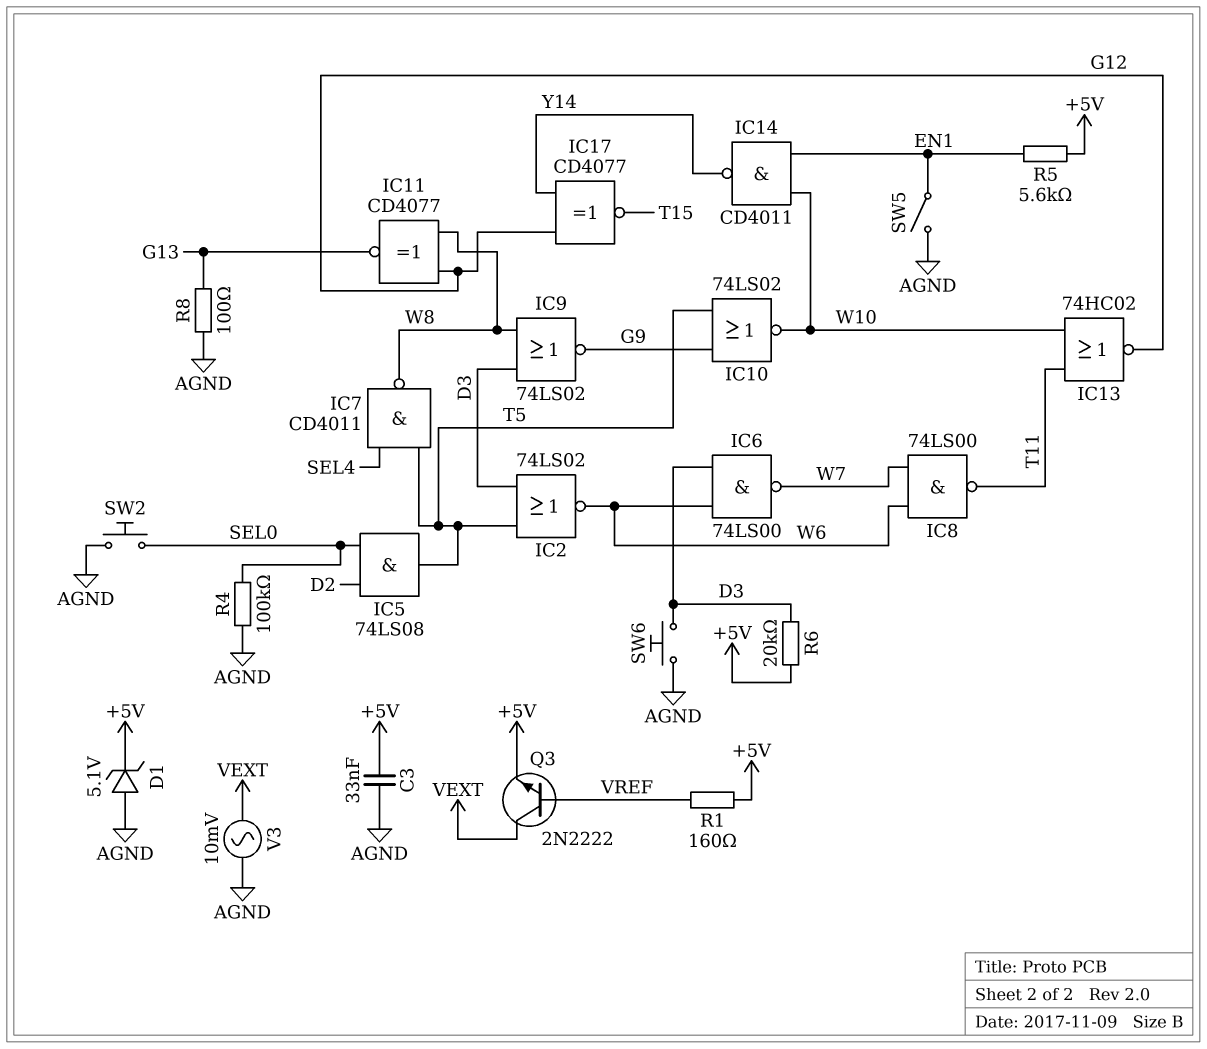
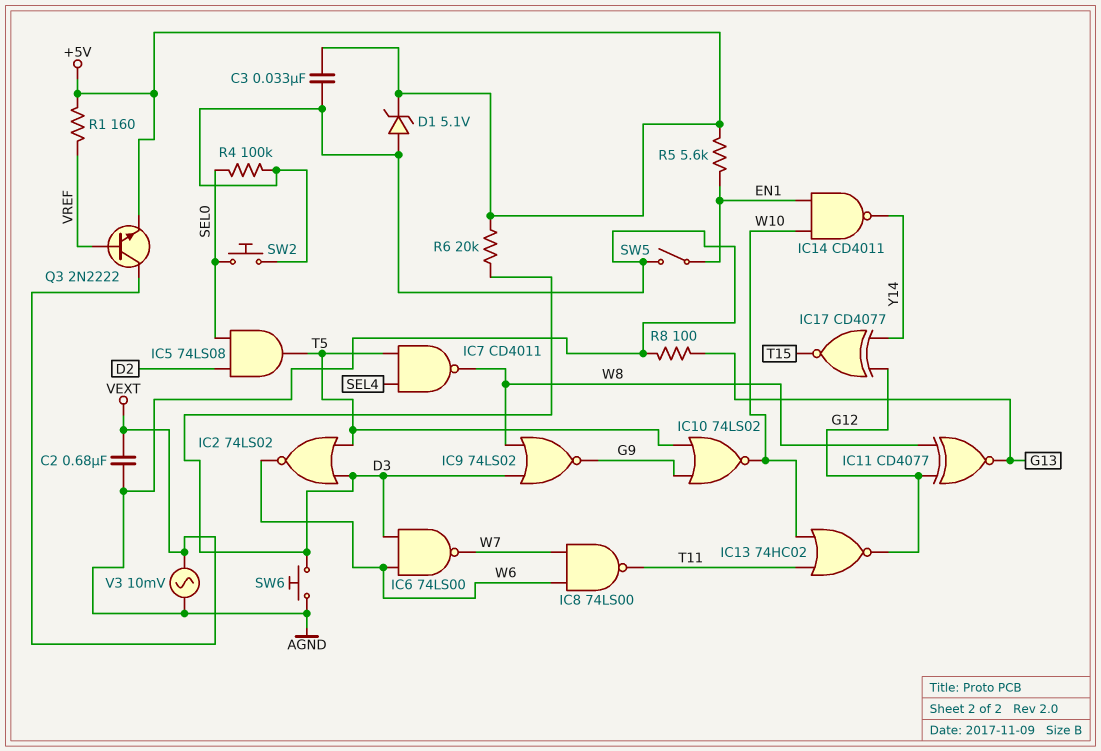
C2: none -> 680nF (AGND, VEXT)

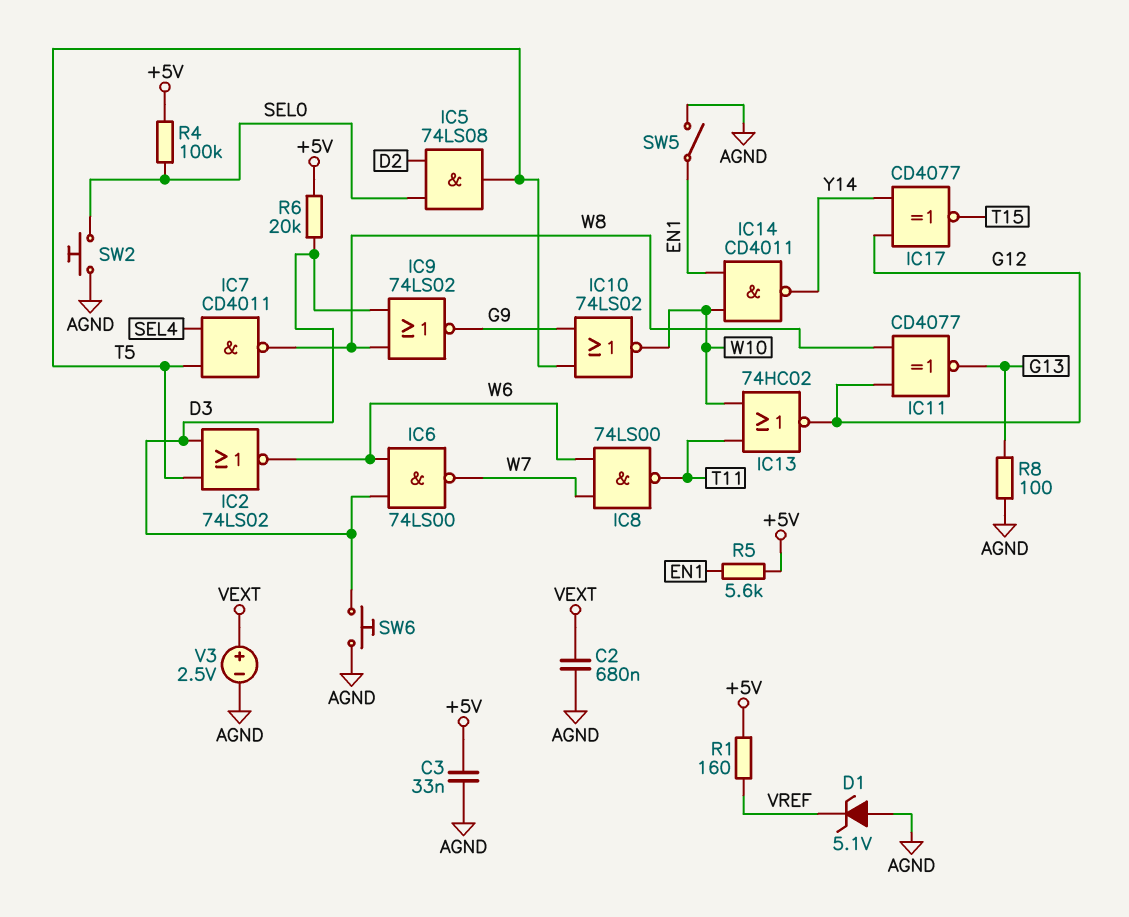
D1: zener 5.1V (A AGND, K +5V) -> zener 5.1V (A AGND, K VREF)
Q3: NPN 2N2222 (B VREF, C VEXT, E +5V) -> none
R4: 100k (AGND, SEL0) -> 100k (+5V, SEL0)
V3: AC 10mV (AGND, VEXT) -> 2.5V (plus VEXT, minus AGND)

